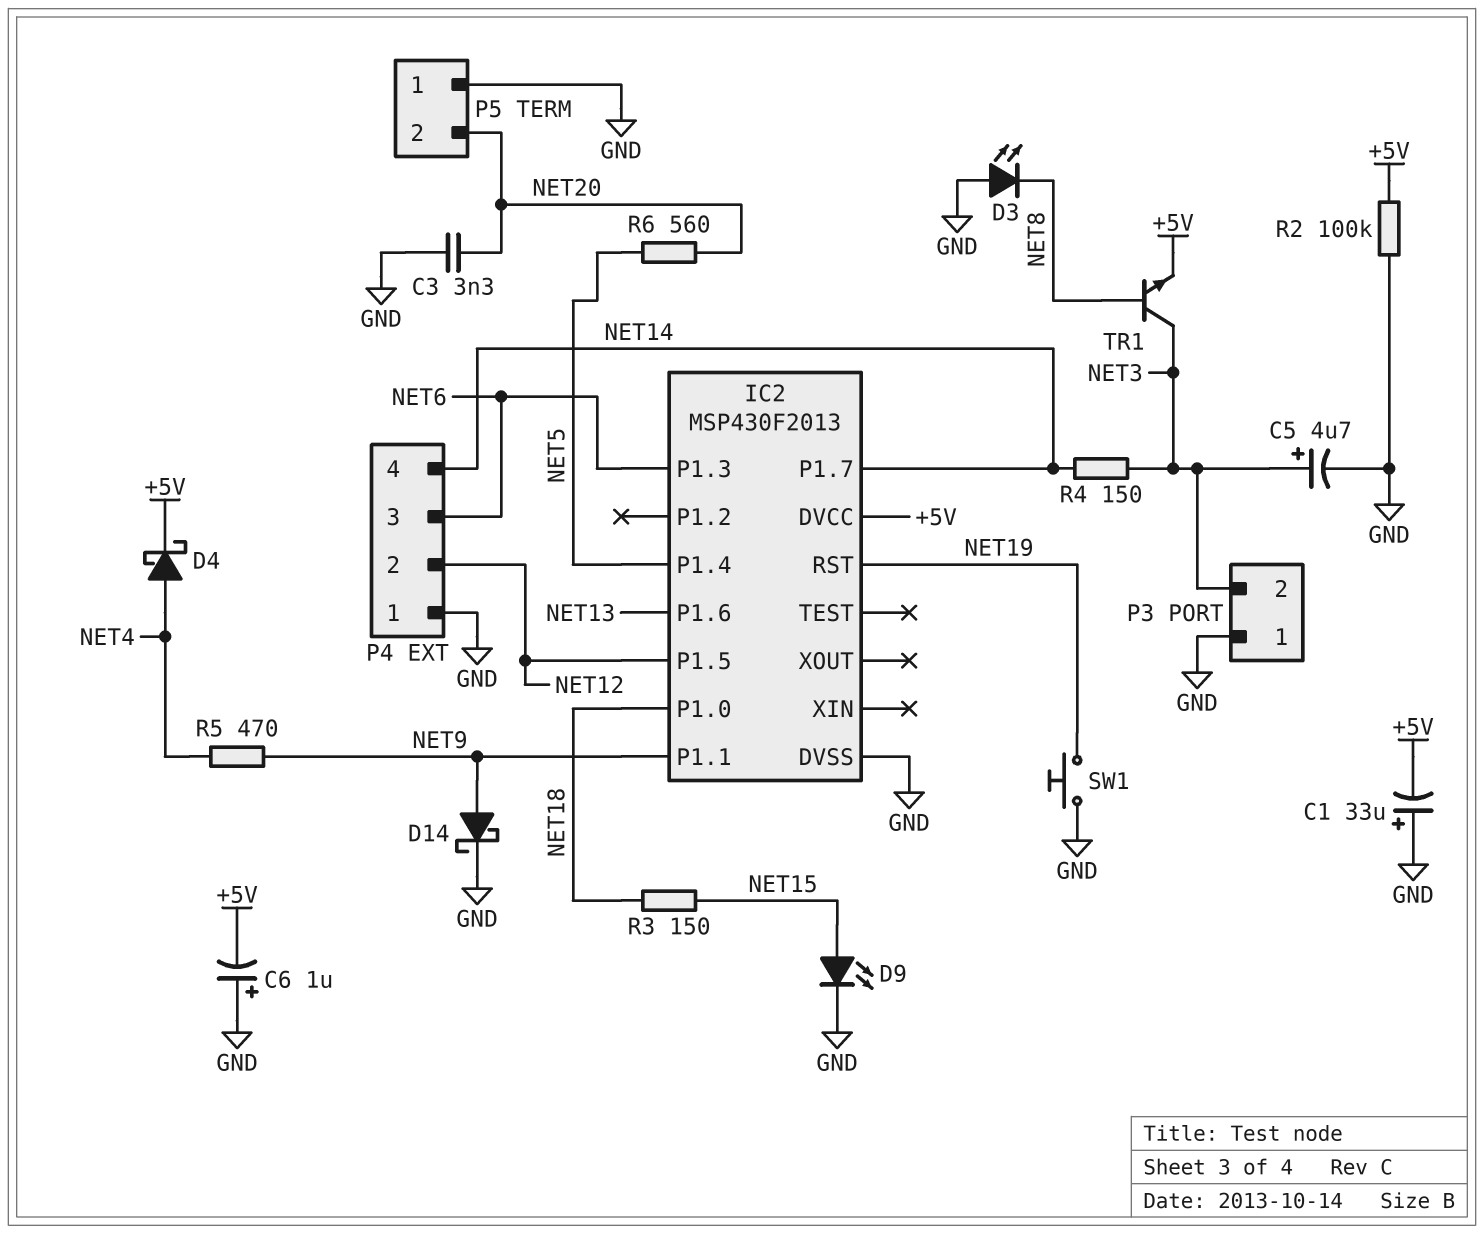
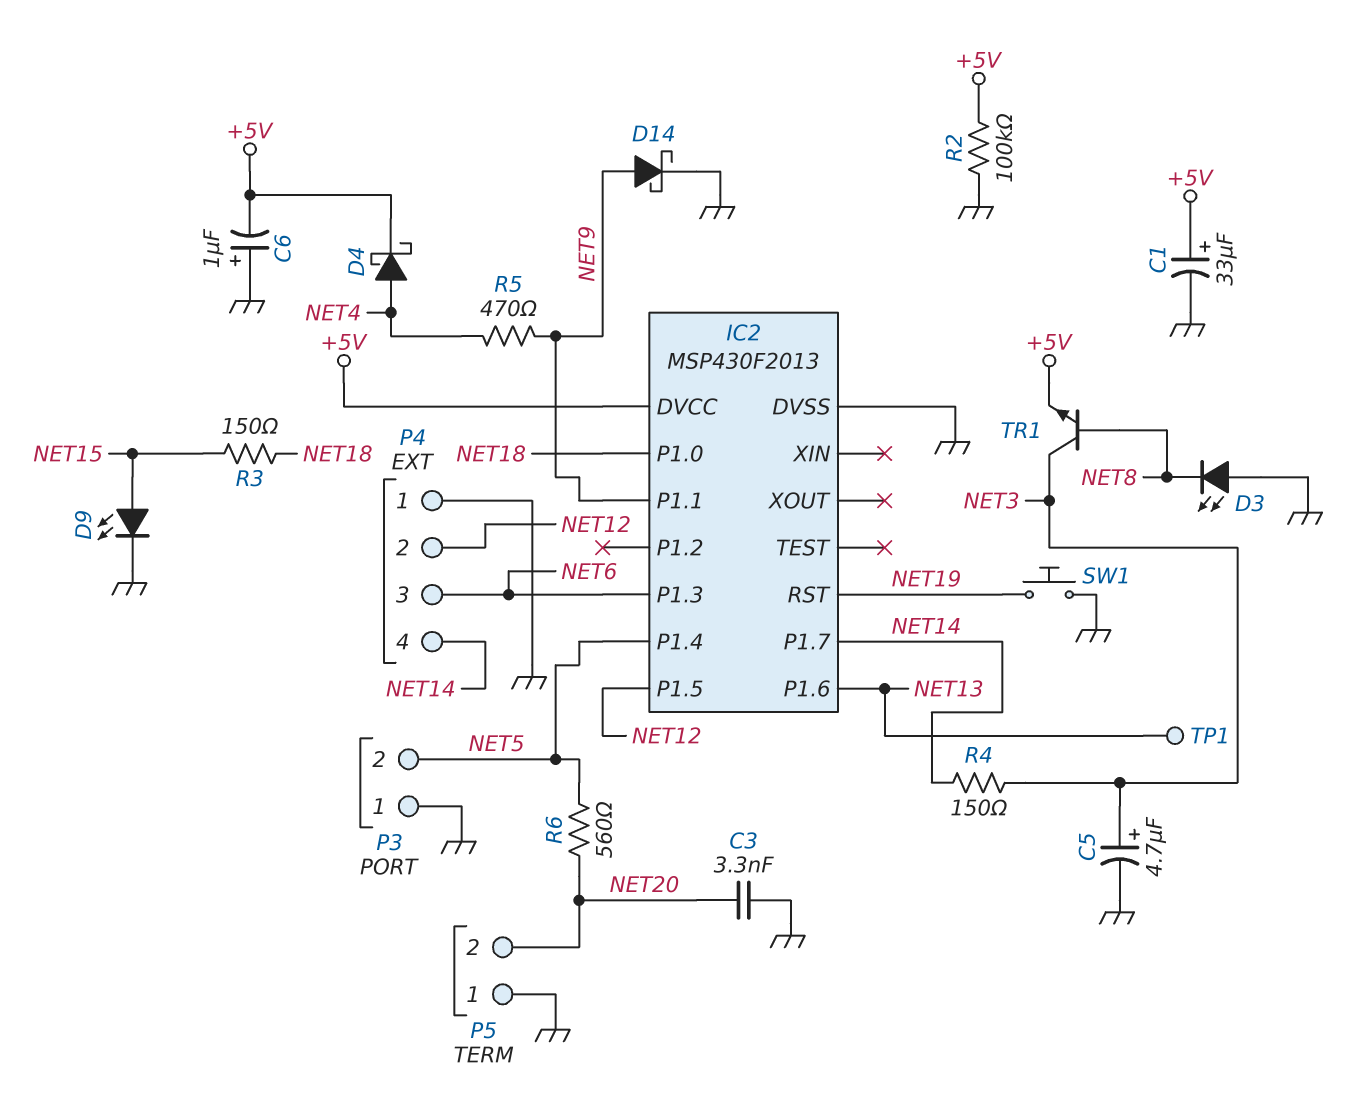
C1: 33uF (plus GND, minus +5V) -> 33uF (plus +5V, minus GND)
P3 pin 2: NET3 -> NET5
TP1: none -> test point (NET13)

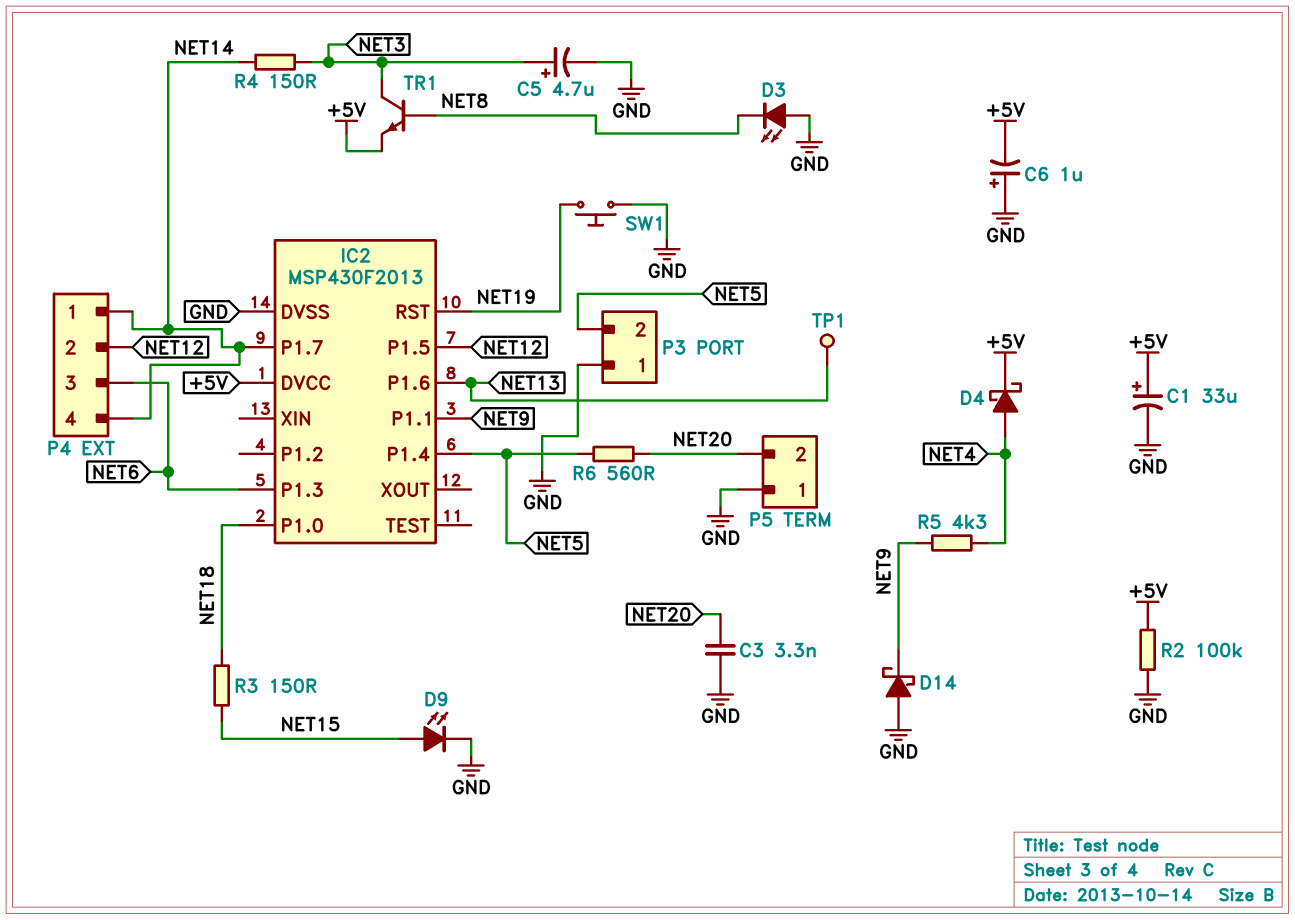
D14: schottky (A NET9, K GND) -> schottky (A GND, K NET9)
P4 pin 1: GND -> NET14
R5: 470 (NET4, NET9) -> 4.3k (NET4, NET9)

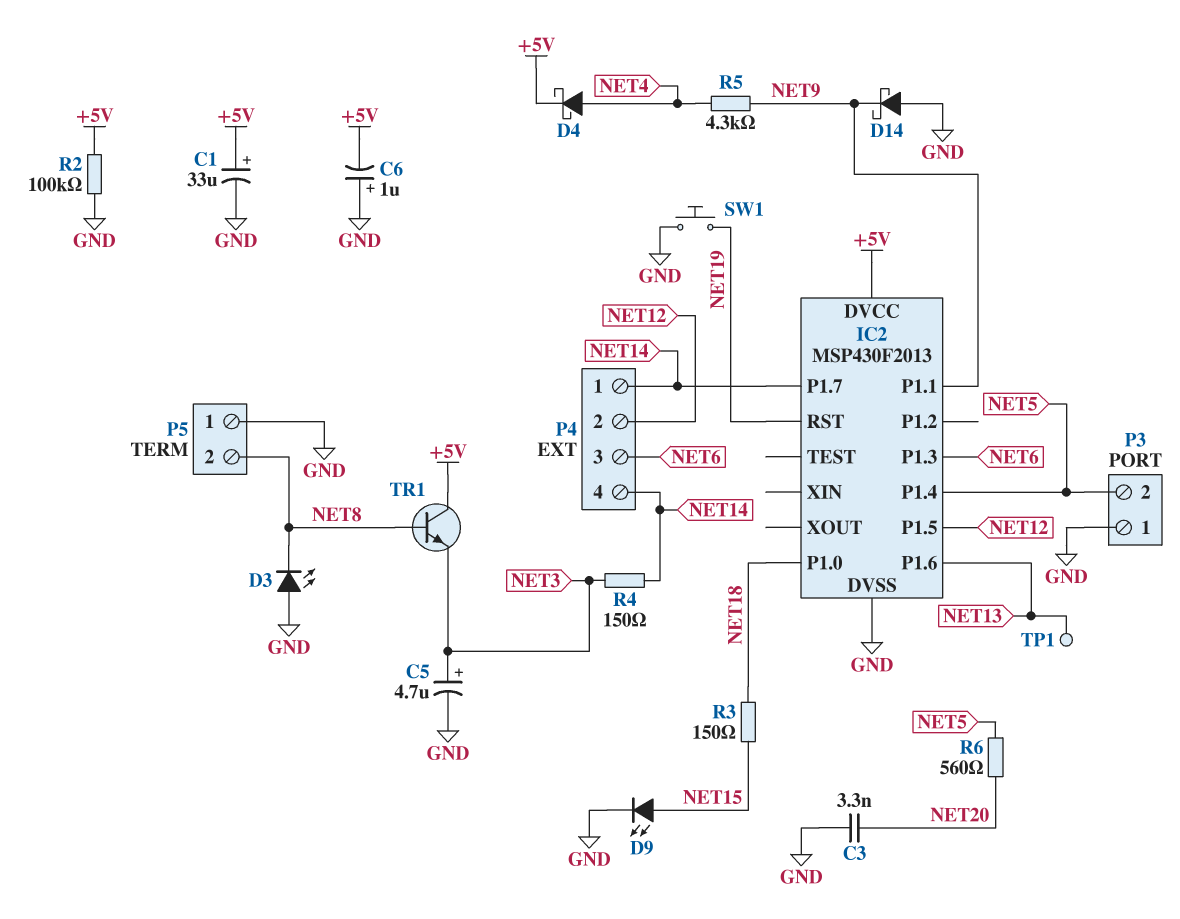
P5 pin 2: NET20 -> NET8
TR1: NPN (B NET8, C NET3, E +5V) -> NPN (B NET8, C +5V, E NET3)

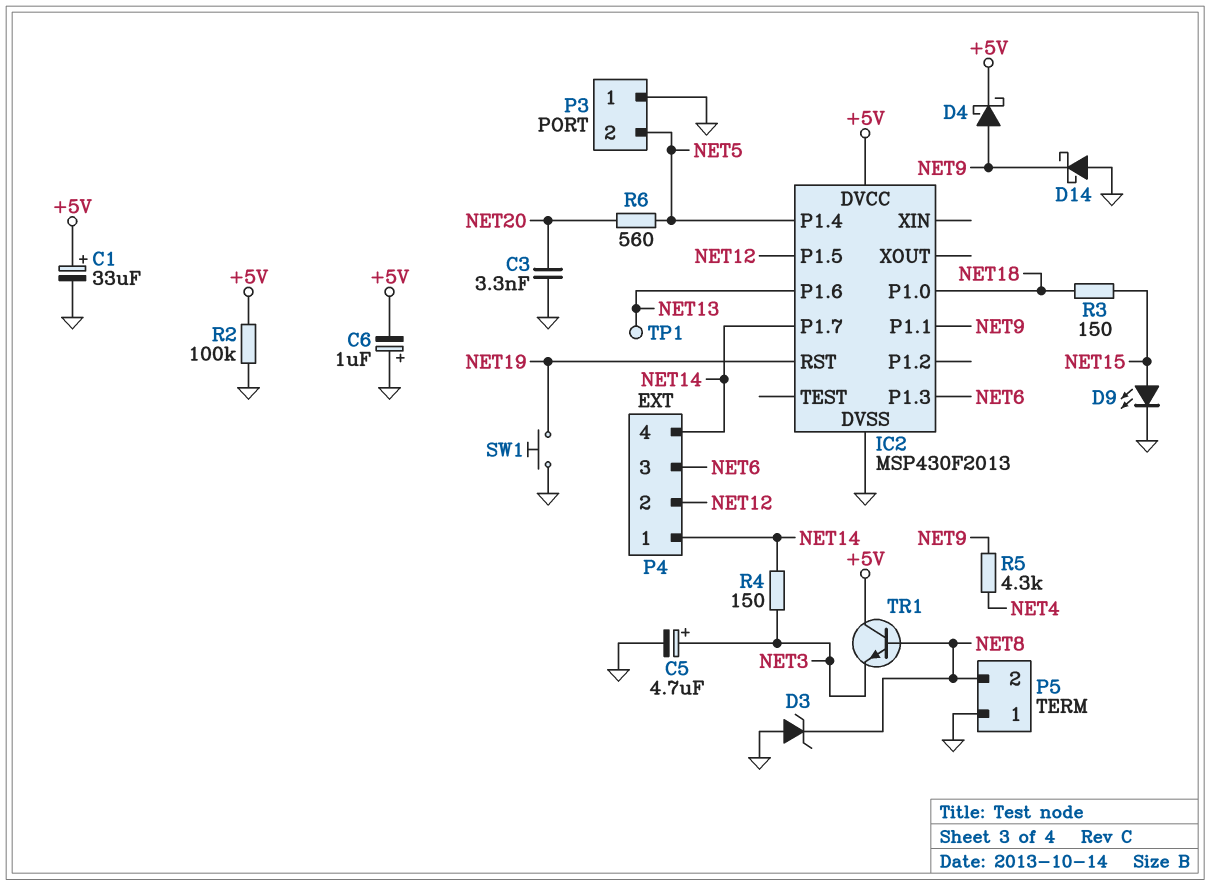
D3: LED (A GND, K NET8) -> zener (A GND, K NET8)
D4: schottky (A NET4, K +5V) -> schottky (A NET9, K +5V)

